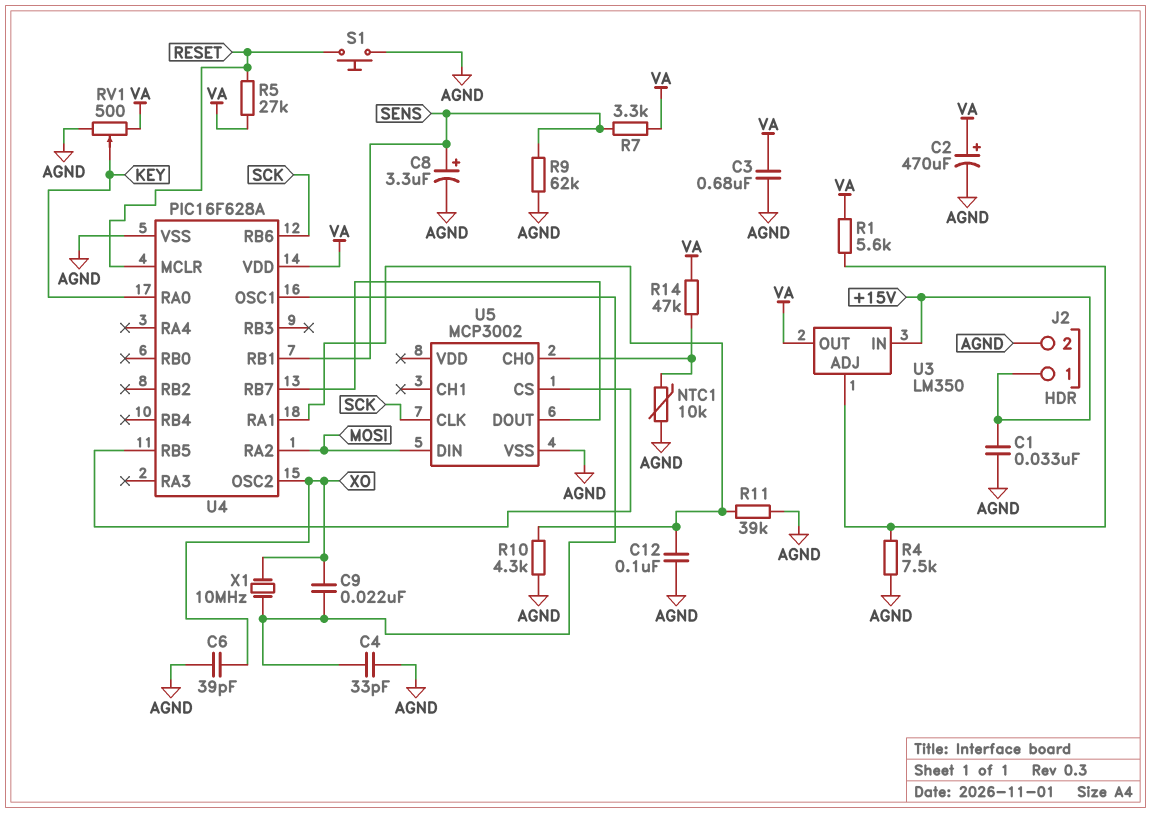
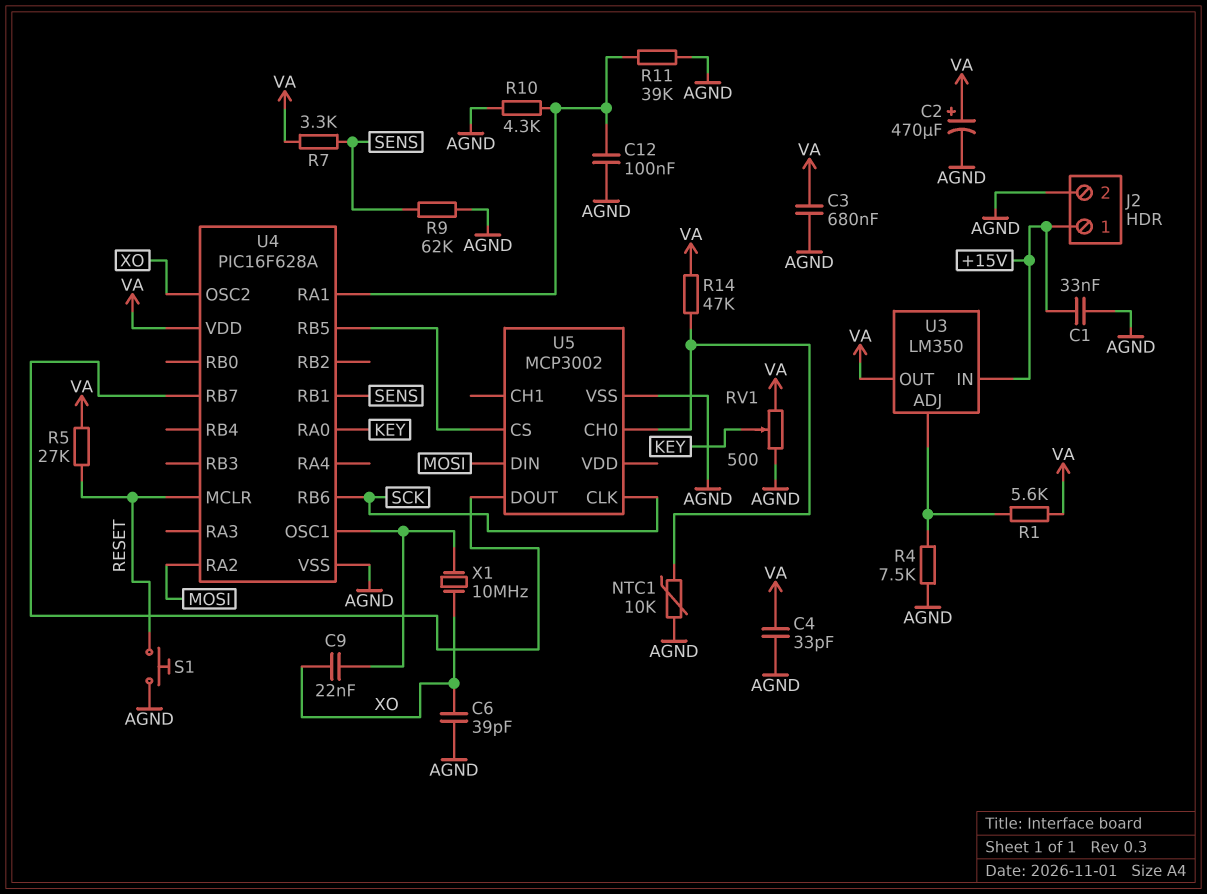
C4: 33pF (AGND, U4/OSC1) -> 33pF (AGND, VA)
C8: 3.3uF (plus SENS, minus AGND) -> none

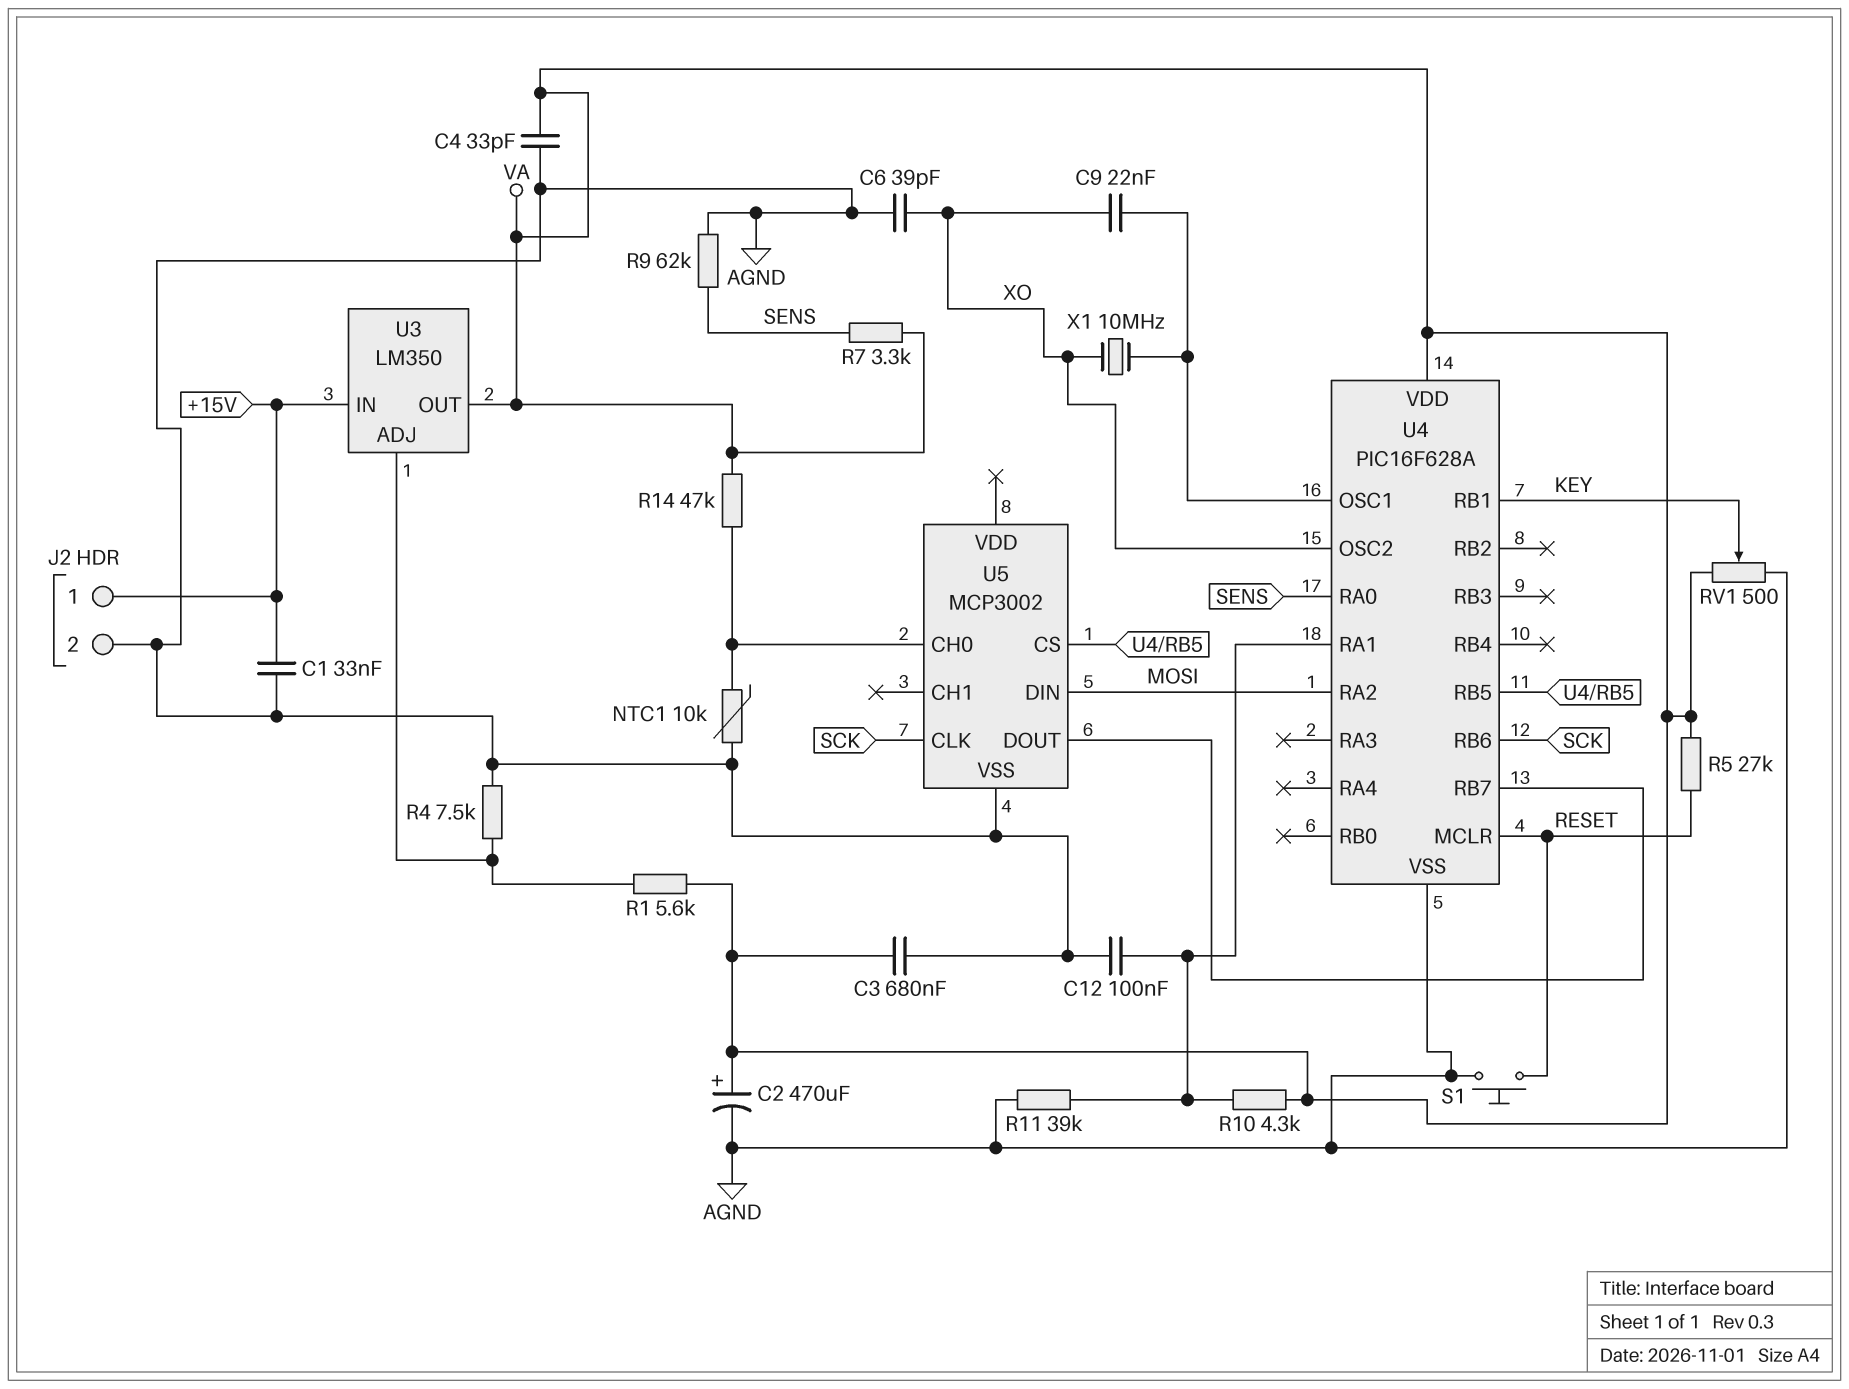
R10: 4.3k (AGND, U4/RA1) -> 4.3k (U4/RA1, VA)
U4 pin RA0: KEY -> SENS
U4 pin RB1: SENS -> KEY

